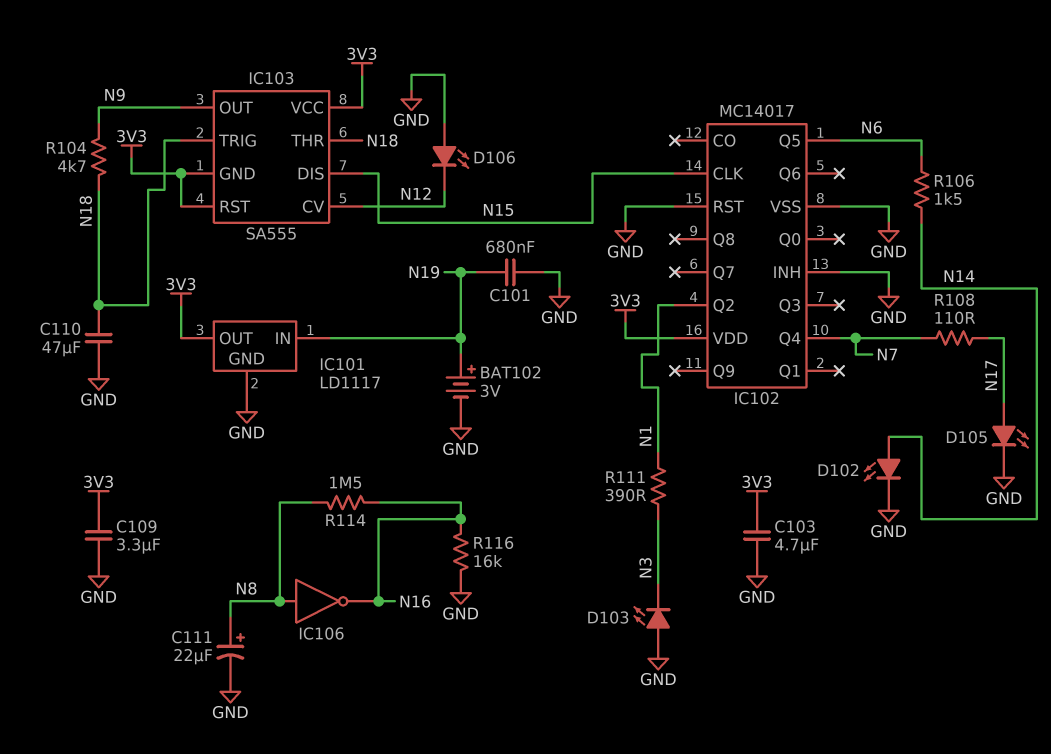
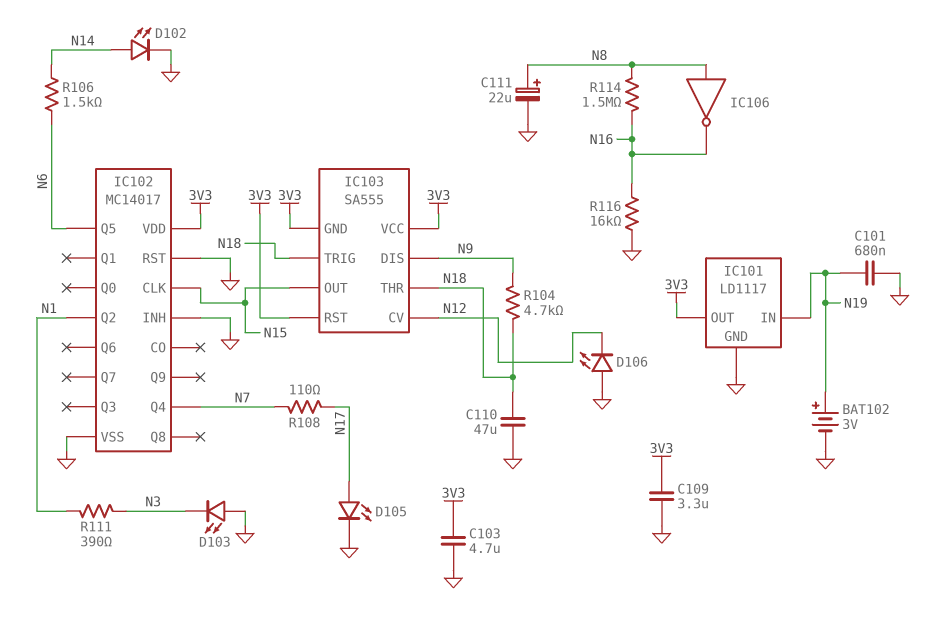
IC103 pin DIS: N15 -> N9
IC103 pin OUT: N9 -> N15

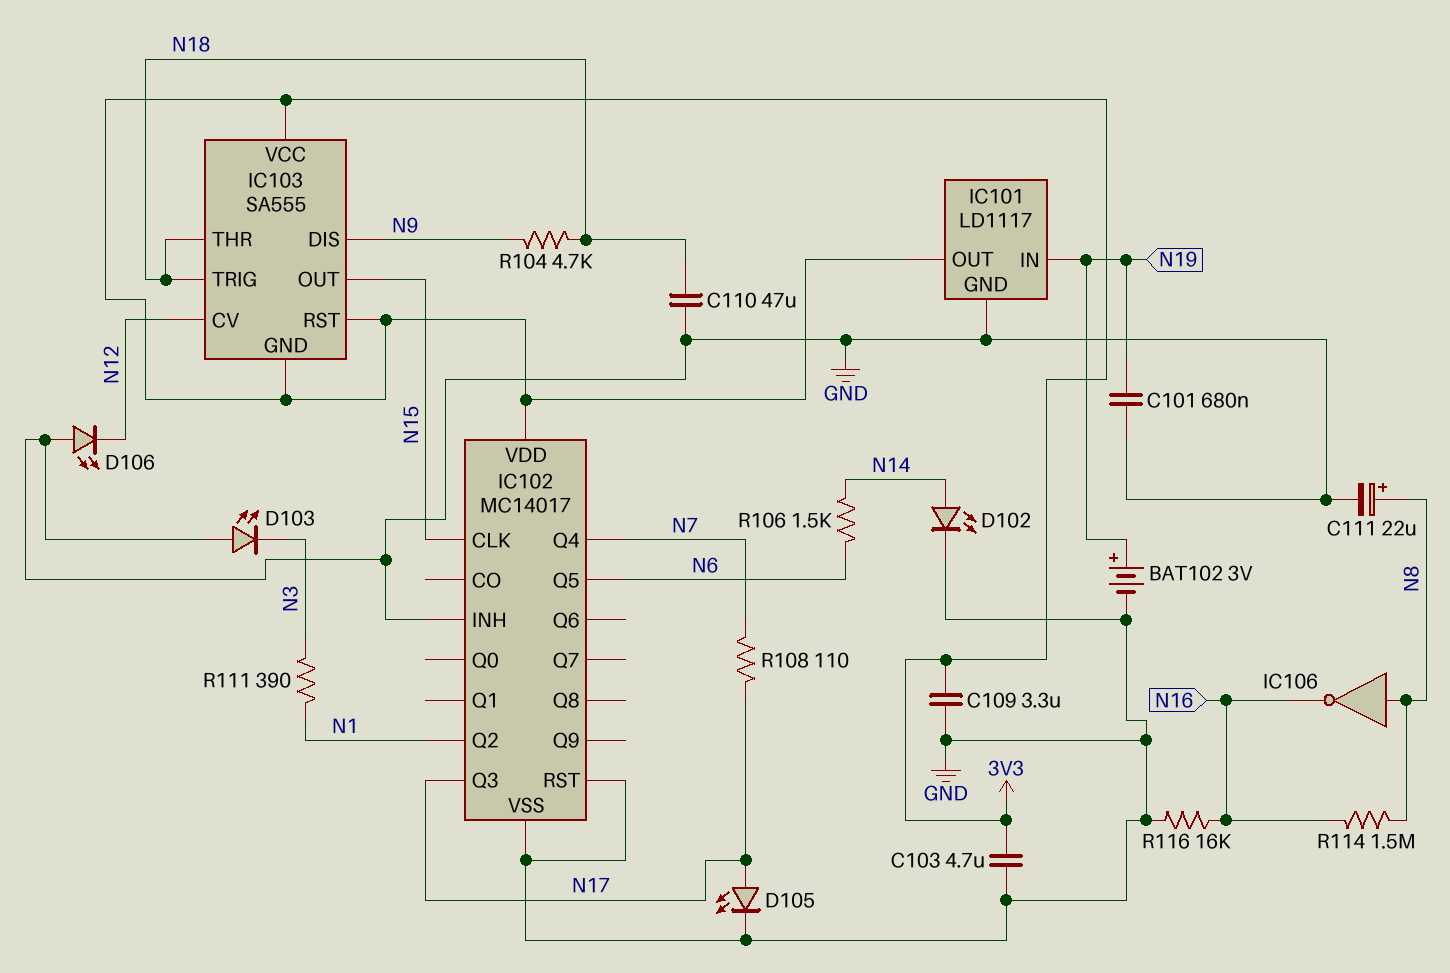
IC102 pin Q3: none -> N17

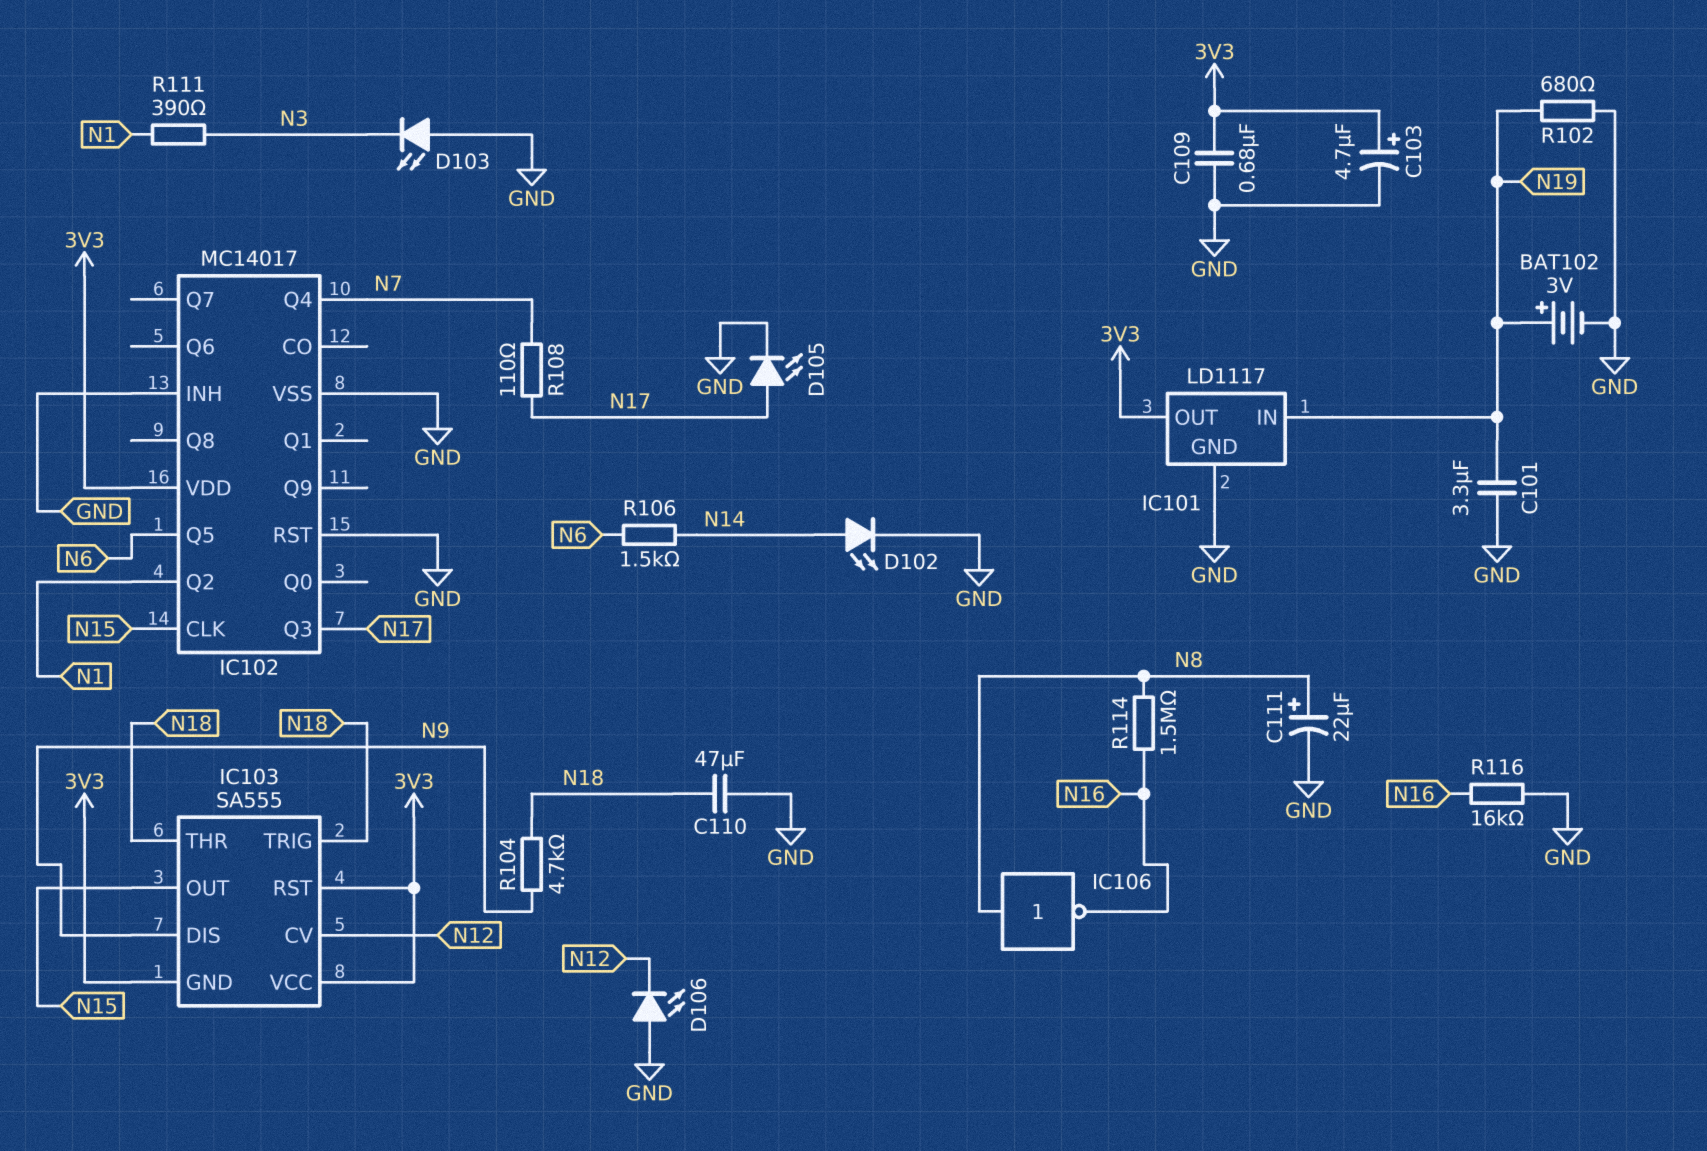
C101: 680nF (GND, N19) -> 3.3uF (GND, N19)
C103: 4.7uF (3V3, GND) -> 4.7uF (plus 3V3, minus GND)
C109: 3.3uF (3V3, GND) -> 680nF (3V3, GND)
R102: none -> 680 (GND, N19)

